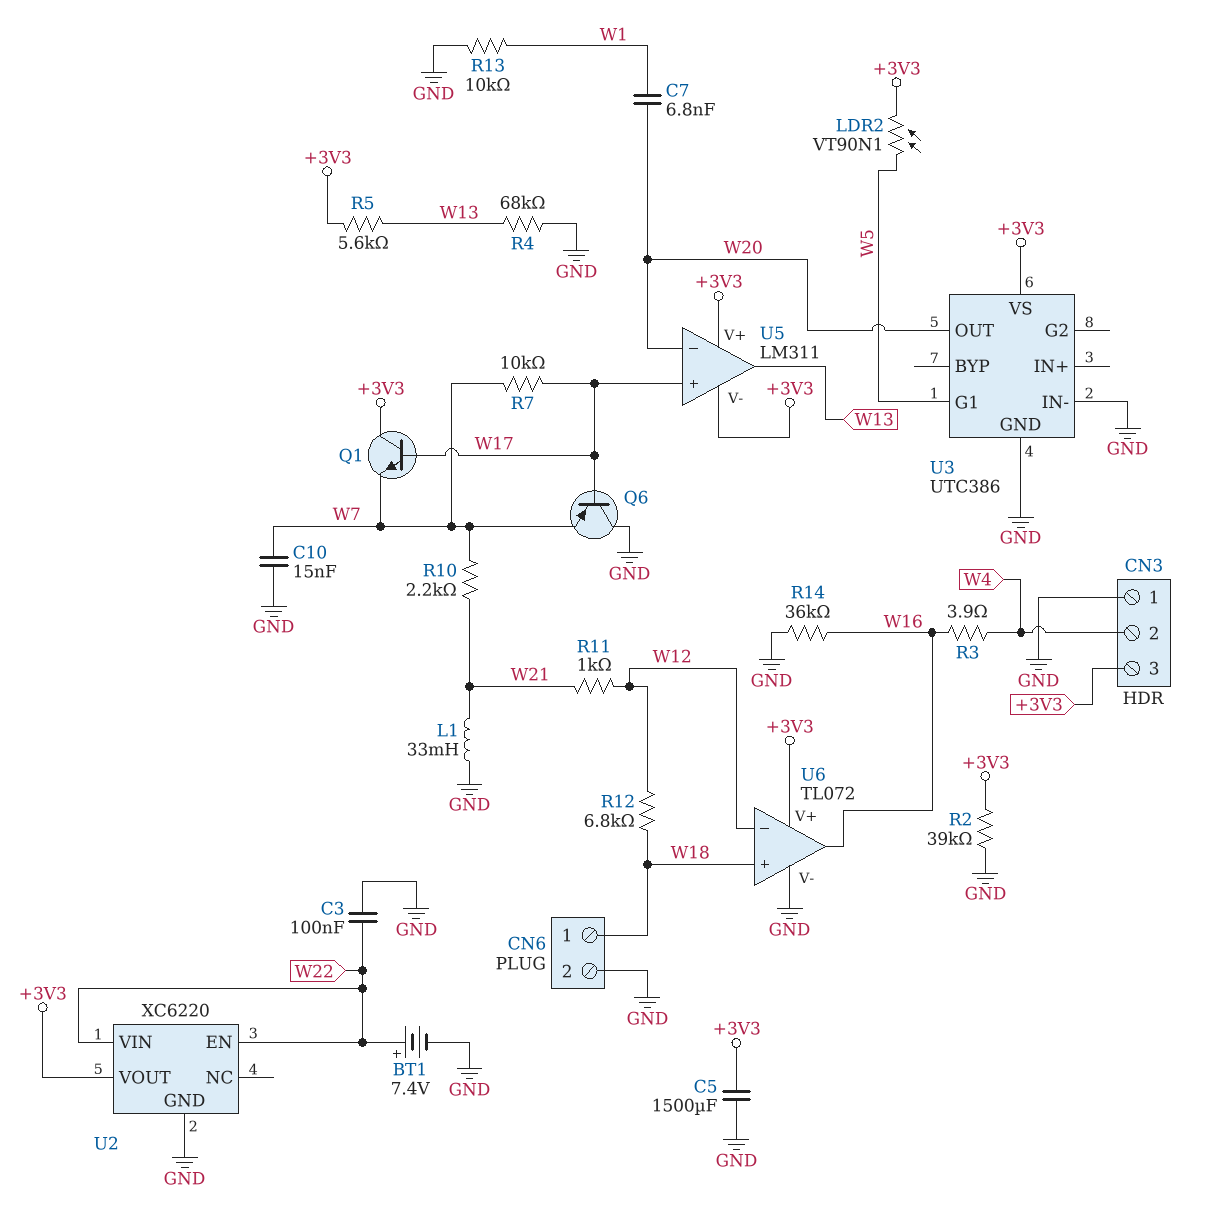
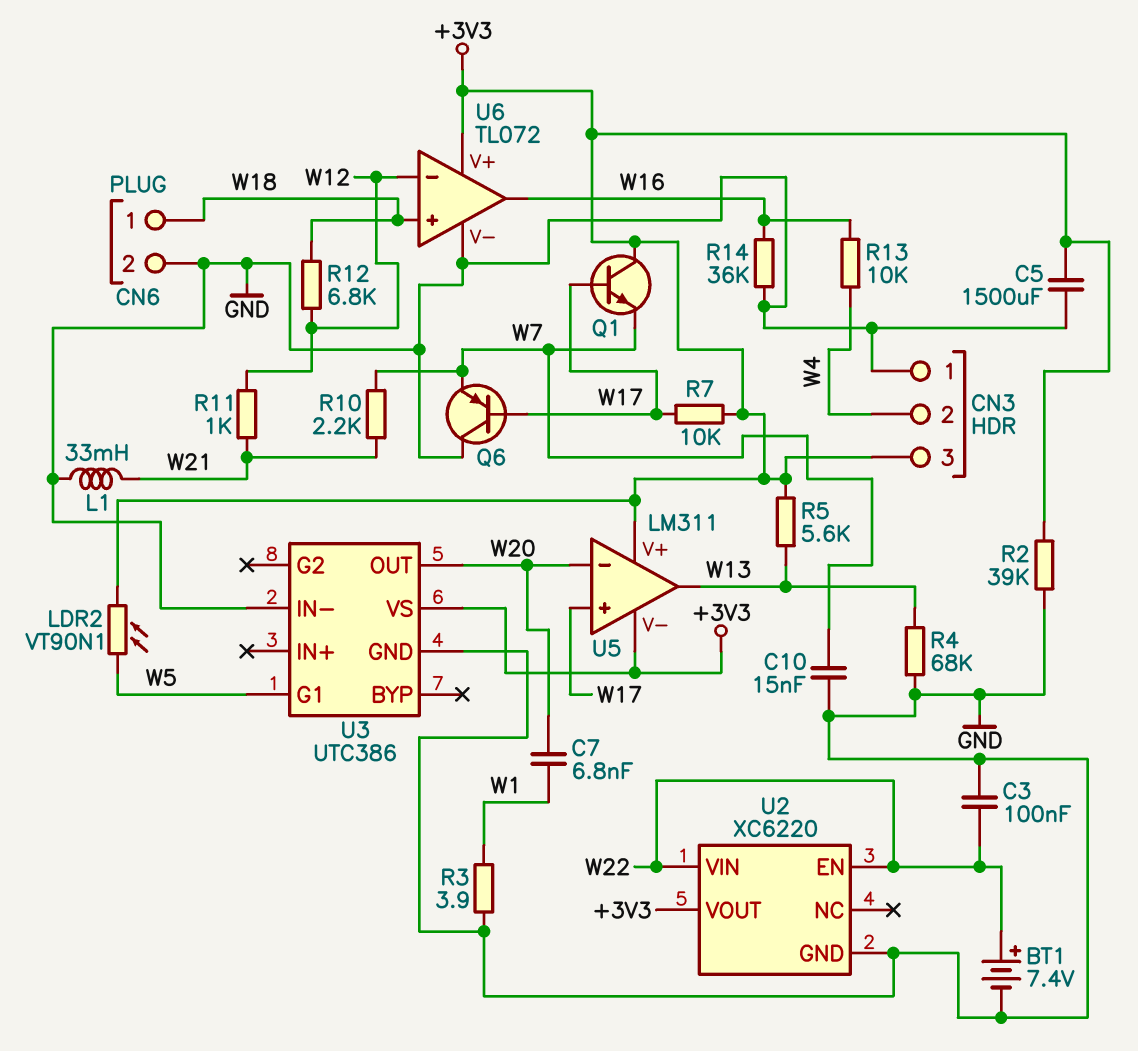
R3: 3.9 (W4, W16) -> 3.9 (GND, W1)
R7: 10k (W7, W17) -> 10k (+3V3, W17)
R13: 10k (GND, W1) -> 10k (W4, W16)

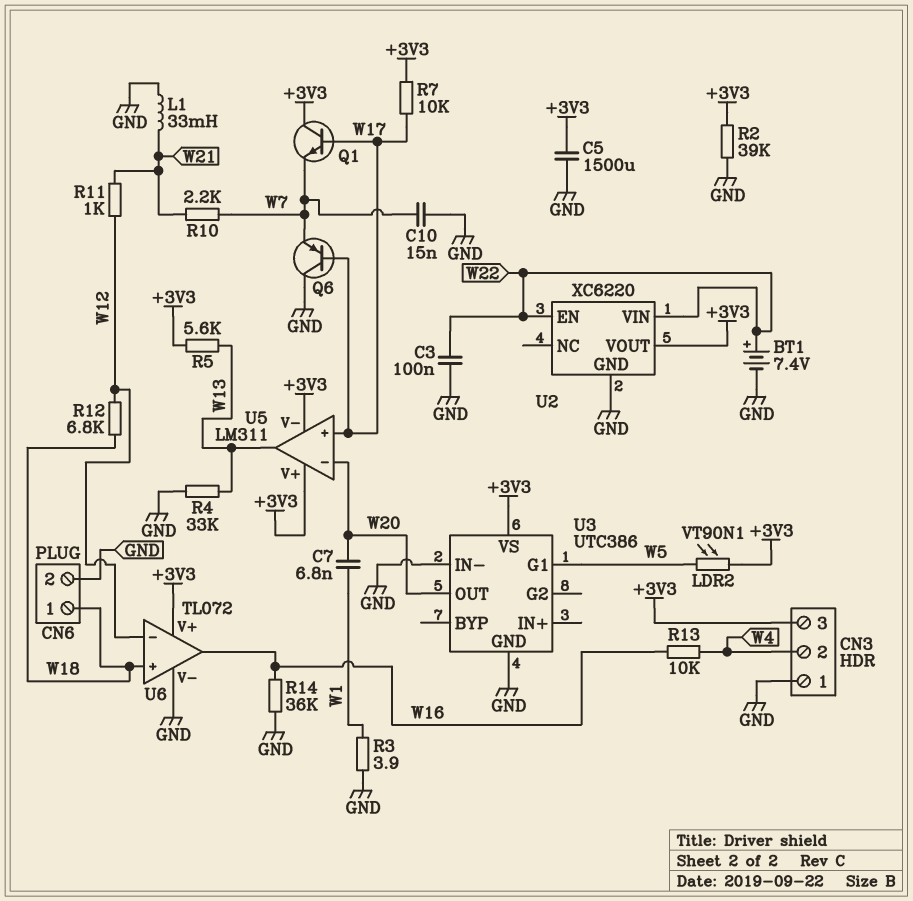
R4: 68k (GND, W13) -> 33k (GND, W13)

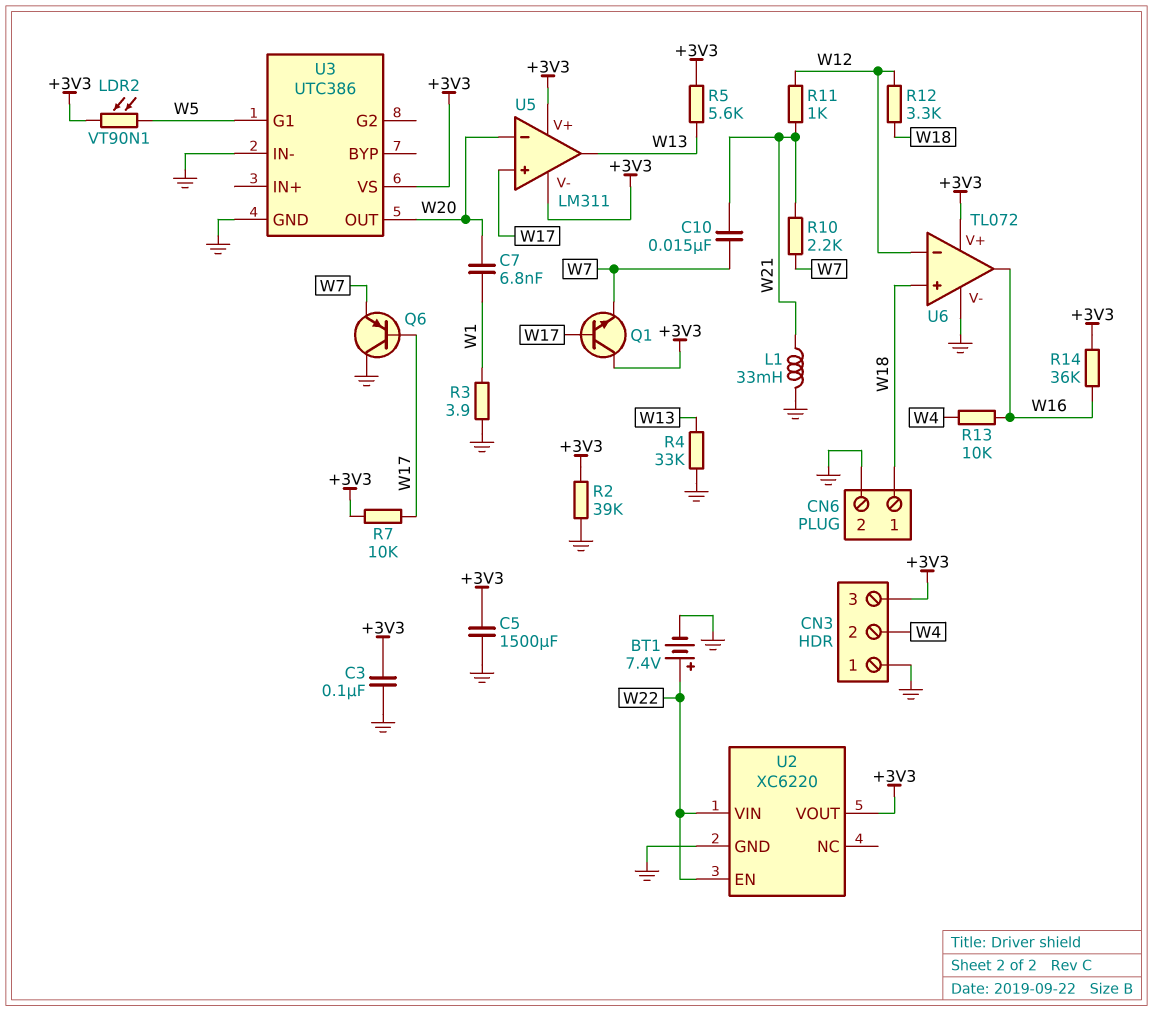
C3: 100nF (GND, W22) -> 100nF (+3V3, GND)
C10: 15nF (GND, W7) -> 15nF (W7, W21)
R12: 6.8k (W12, W18) -> 3.3k (W12, W18)
R14: 36k (GND, W16) -> 36k (+3V3, W16)

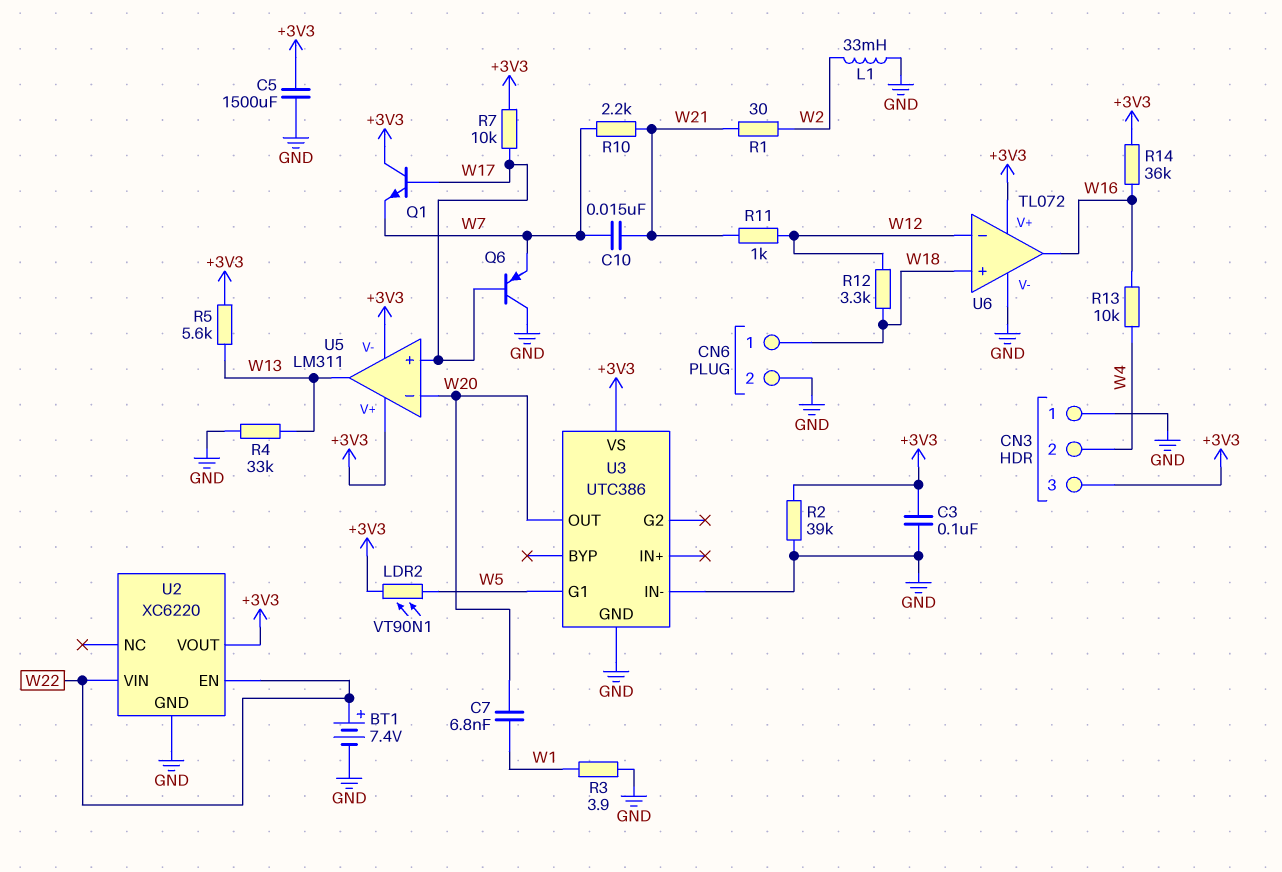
L1: 33mH (GND, W21) -> 33mH (GND, W2)
R1: none -> 30 (W2, W21)

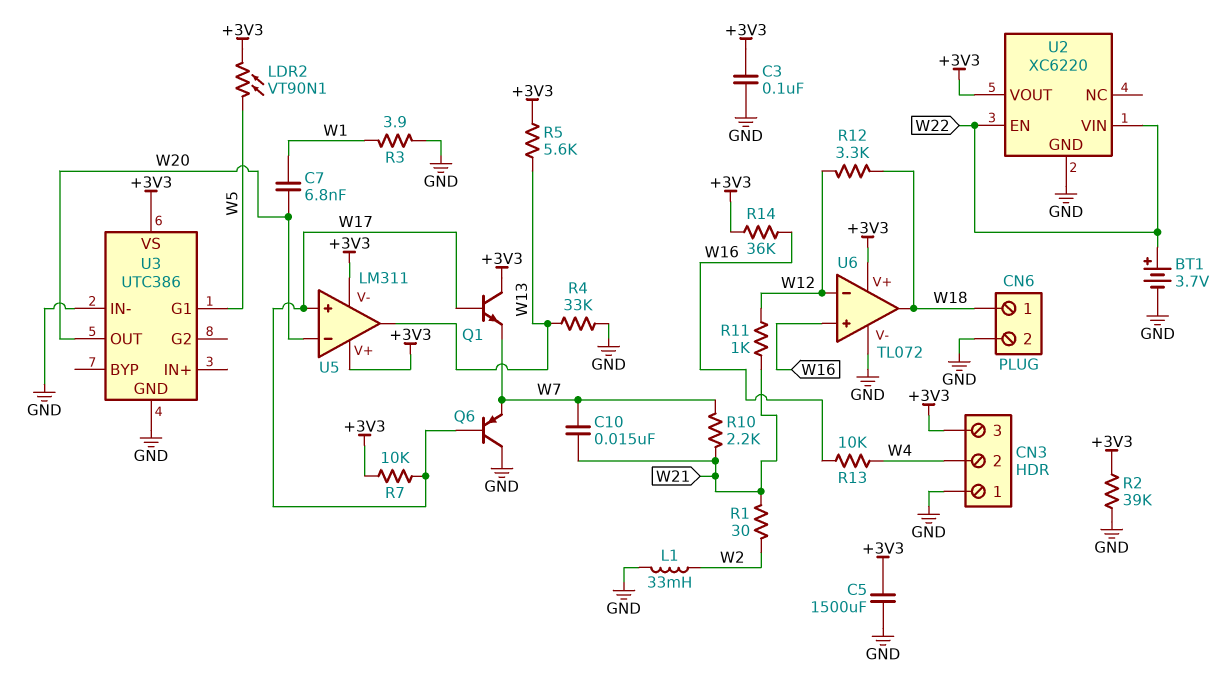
BT1: 7.4V (plus W22, minus GND) -> 3.7V (plus W22, minus GND)
U6 pin in+: W18 -> W16
U6 pin out: W16 -> W18

